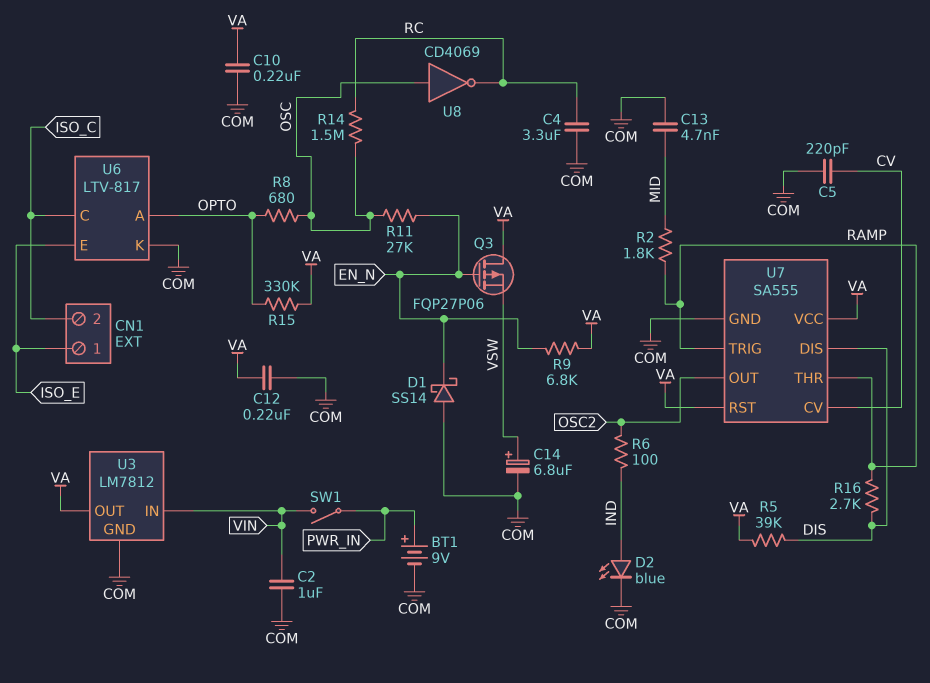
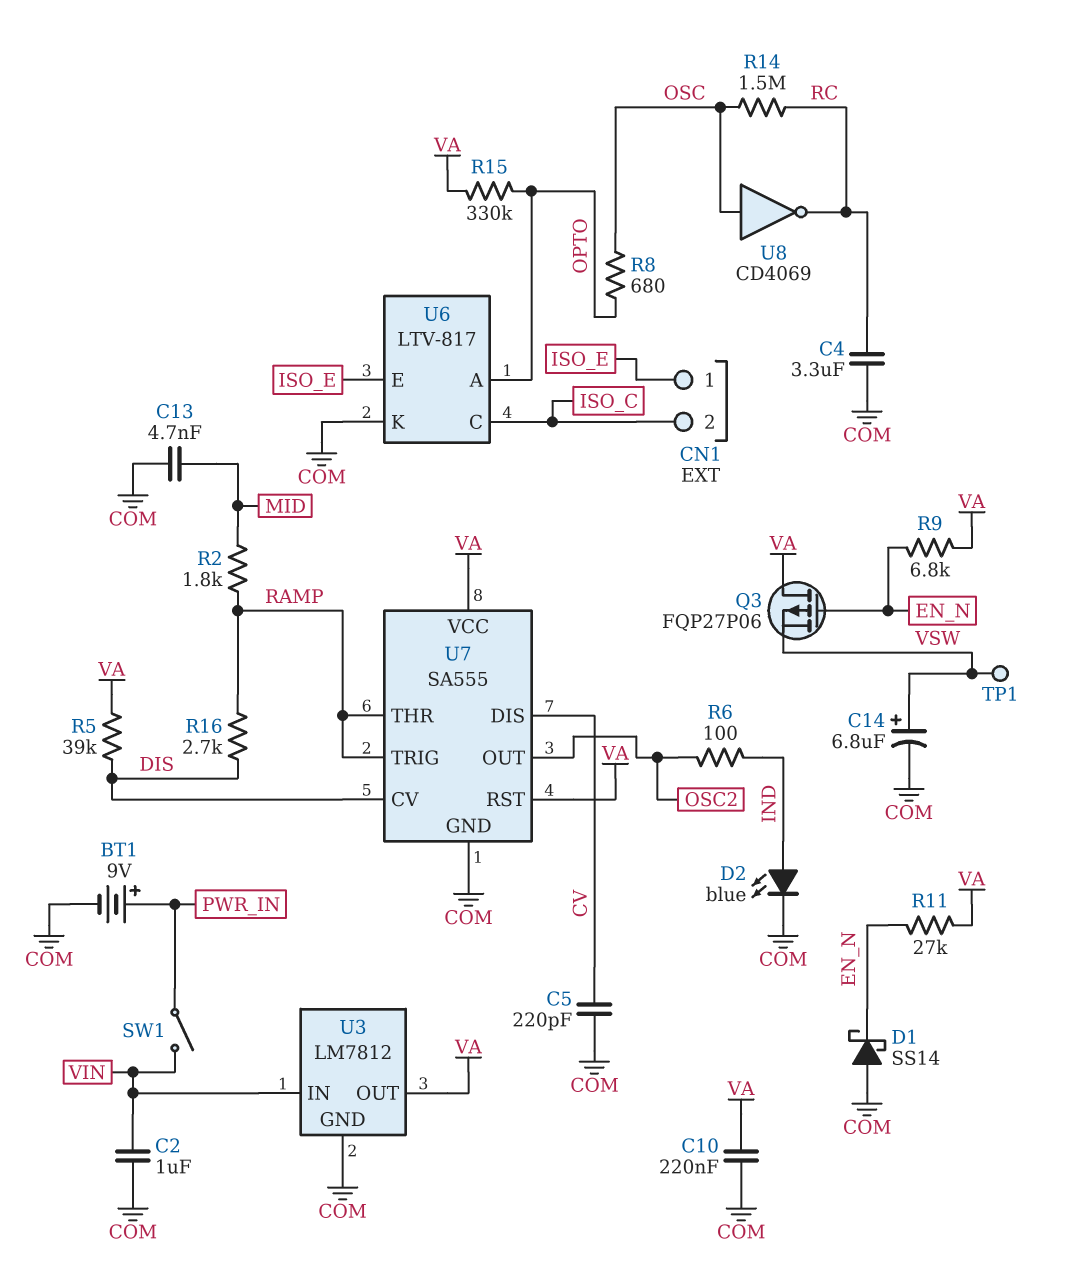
C12: 220nF (COM, VA) -> none
R11: 27k (EN_N, OSC) -> 27k (EN_N, VA)
TP1: none -> test point (VSW)
U7 pin CV: CV -> DIS
U7 pin DIS: DIS -> CV

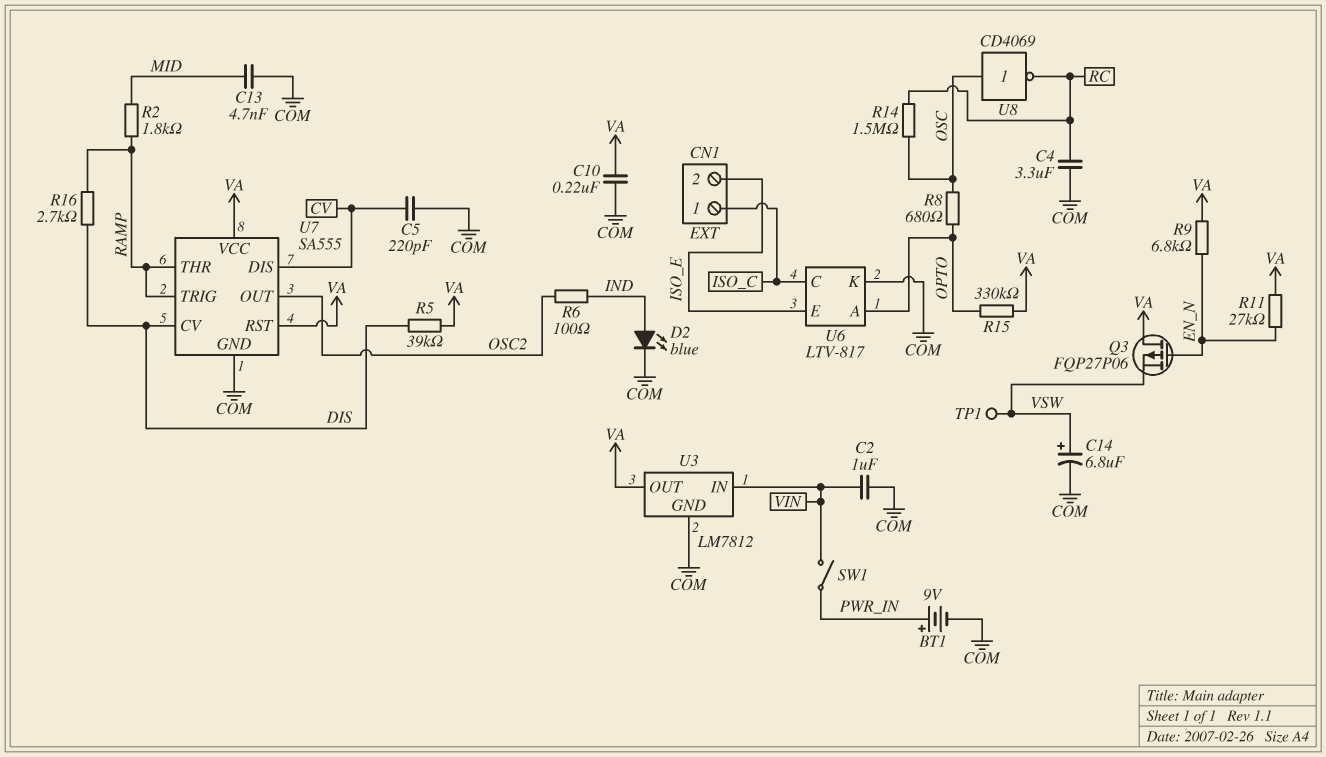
CN1 pin 1: ISO_E -> ISO_C
CN1 pin 2: ISO_C -> ISO_E
D1: schottky SS14 (A COM, K EN_N) -> none

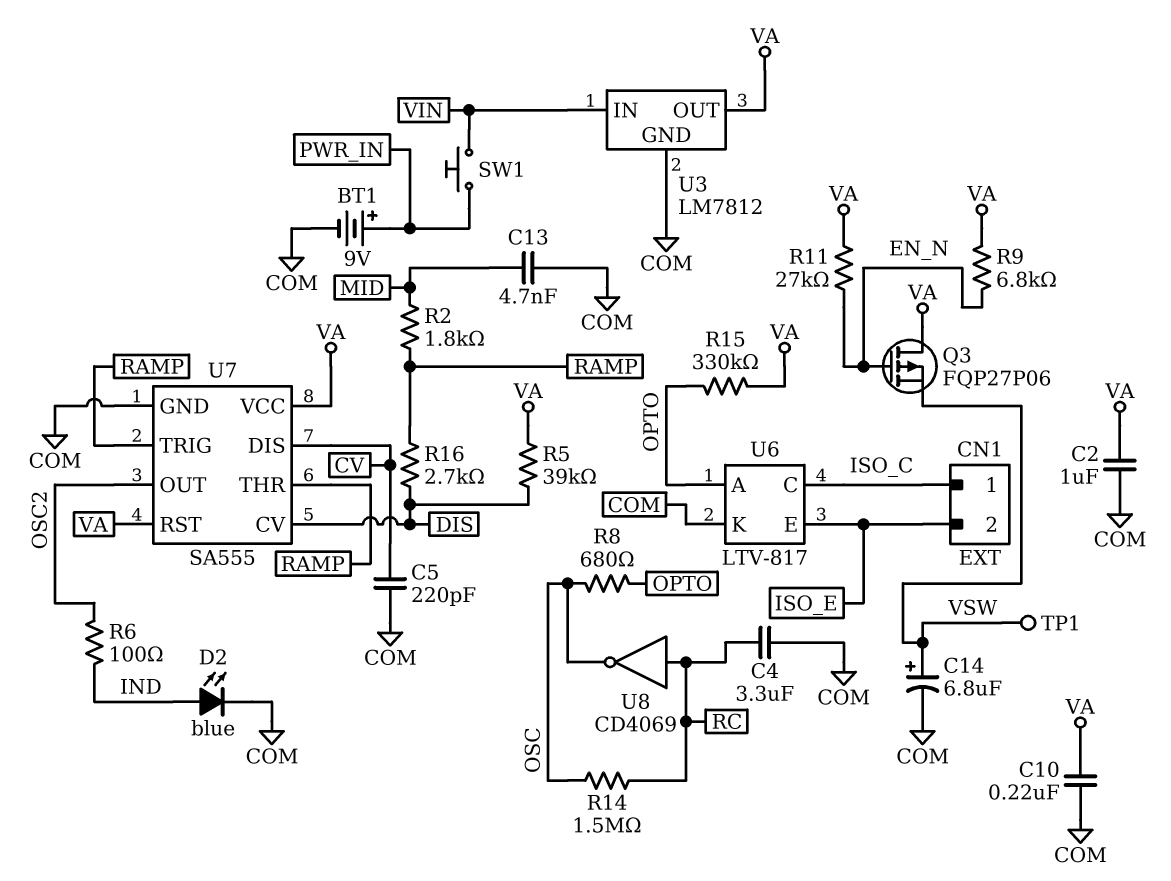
C2: 1uF (COM, VIN) -> 1uF (COM, VA)
SW1: switch (PWR_IN, VIN) -> button (PWR_IN, VIN)
U8: NOT CD4069 (in OSC, out RC) -> NOT CD4069 (in RC, out OSC)

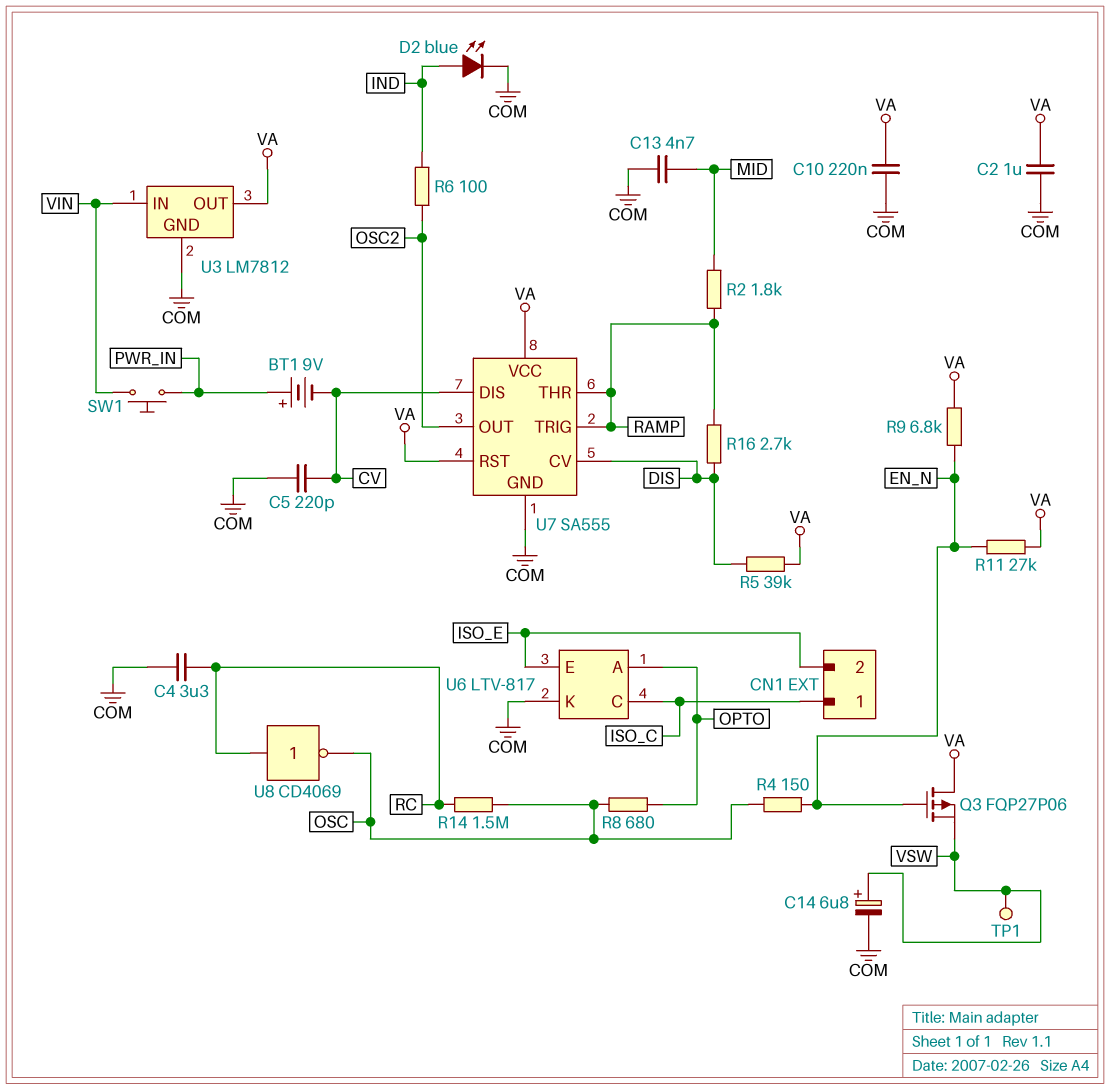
BT1: 9V (plus PWR_IN, minus COM) -> 9V (plus PWR_IN, minus CV)
R4: none -> 150 (EN_N, OSC)
R15: 330k (OPTO, VA) -> none

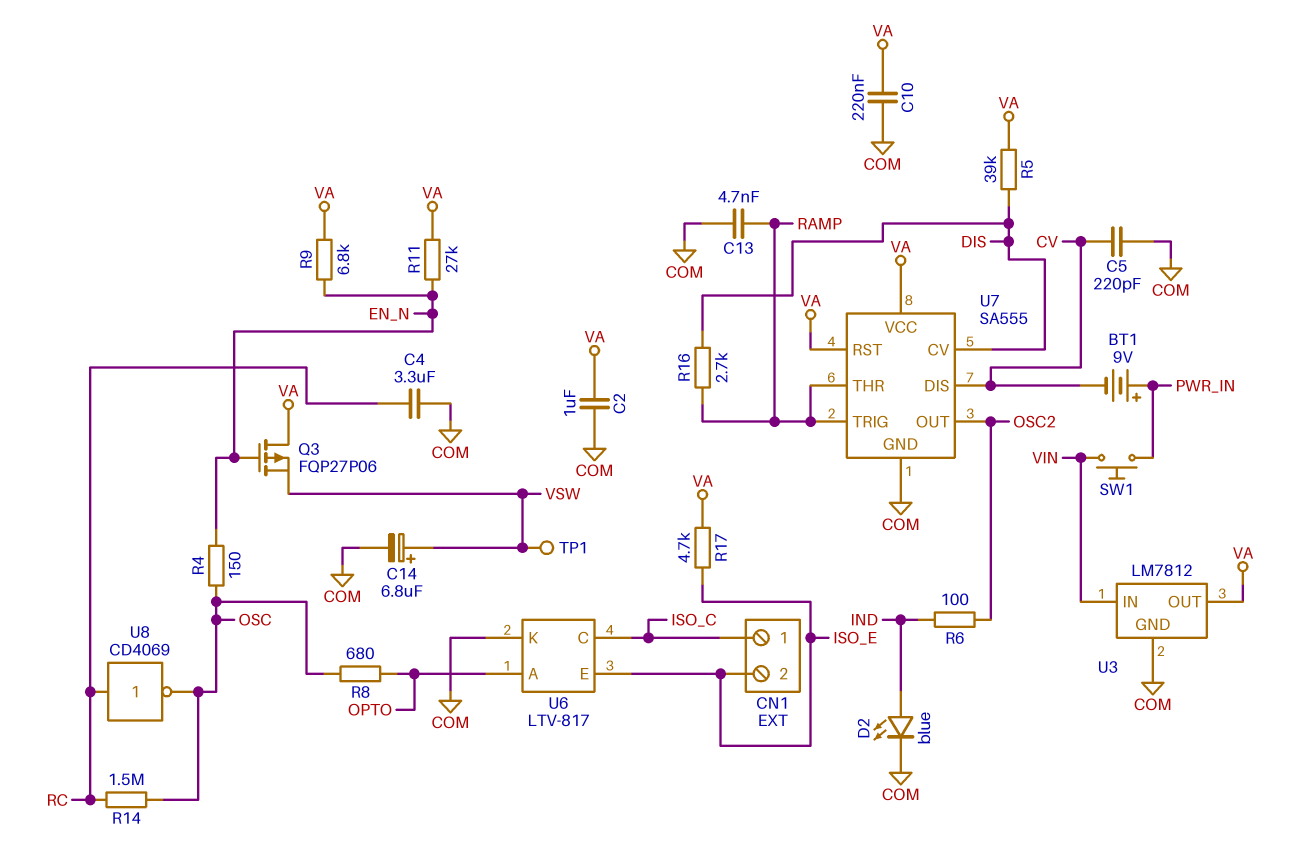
C13: 4.7nF (COM, MID) -> 4.7nF (COM, RAMP)
R2: 1.8k (MID, RAMP) -> none
R17: none -> 4.7k (ISO_E, VA)

